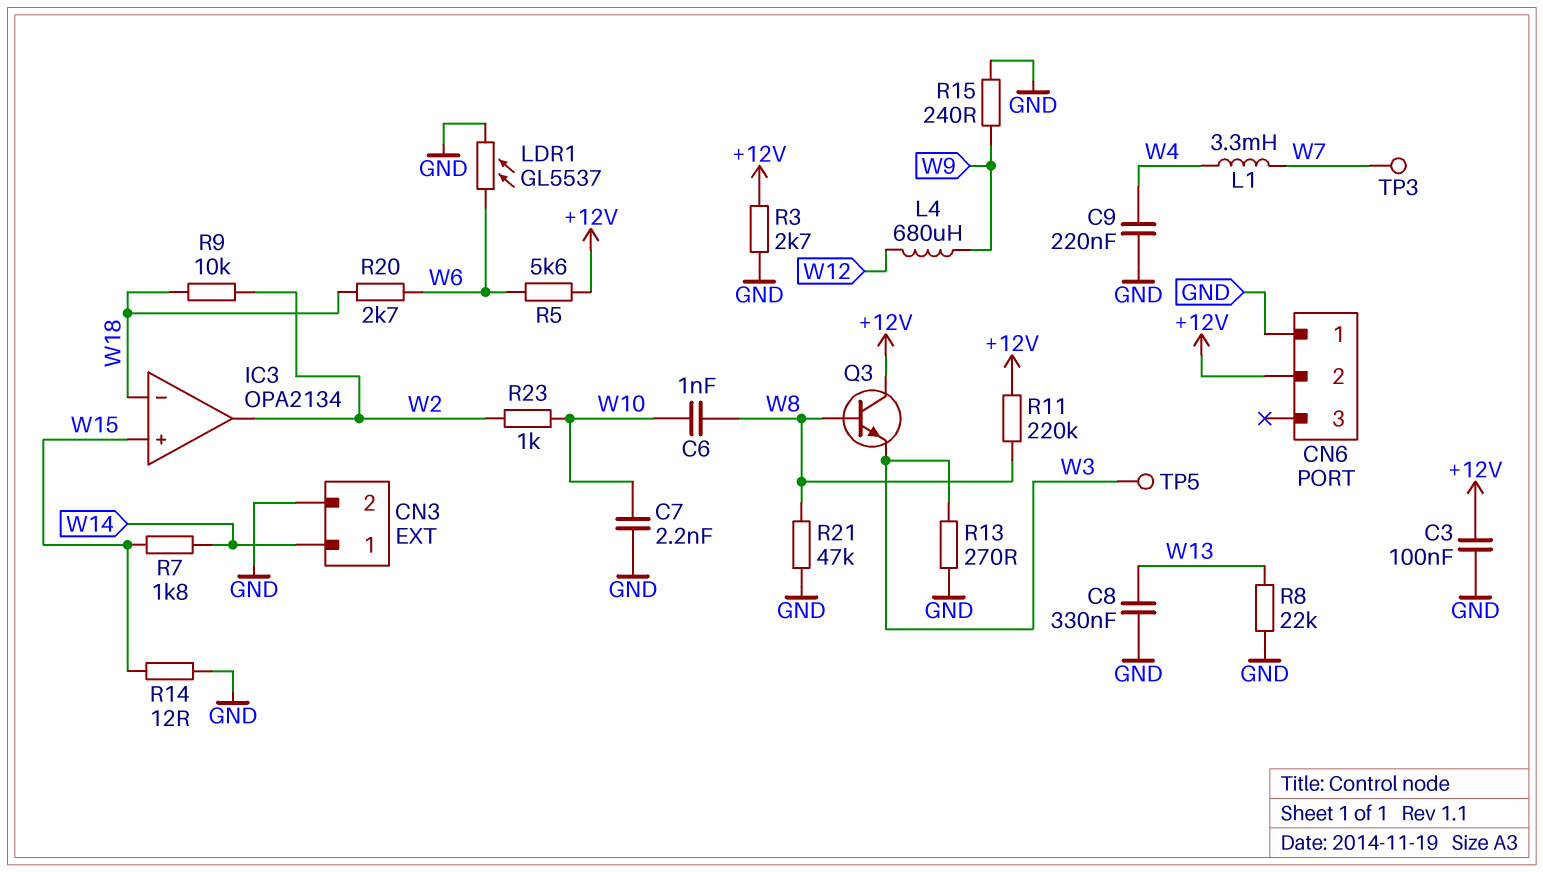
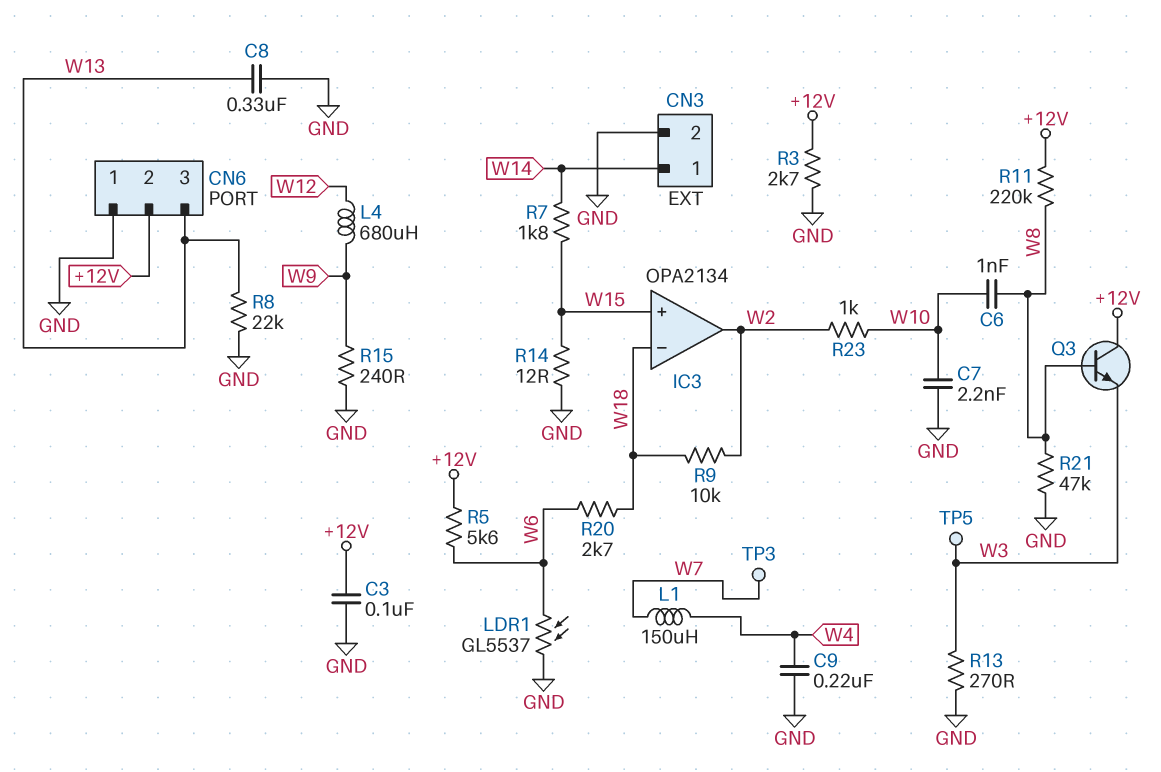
CN6 pin 3: none -> W13
L1: 3.3mH (W4, W7) -> 150uH (W4, W7)

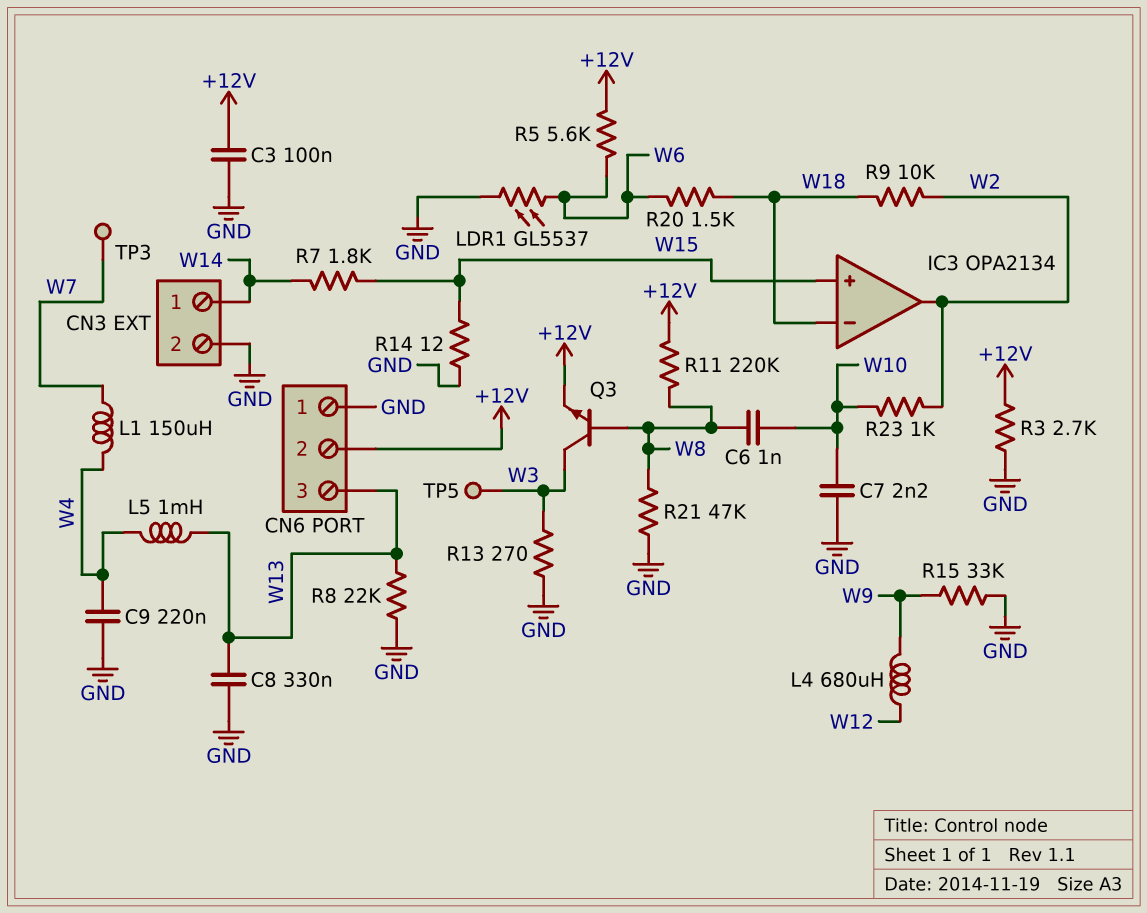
L5: none -> 1mH (W4, W13)
Q3: NPN (B W8, C +12V, E W3) -> NPN (B W8, C W3, E +12V)
R15: 240 (GND, W9) -> 33k (GND, W9)
R20: 2.7k (W6, W18) -> 1.5k (W6, W18)

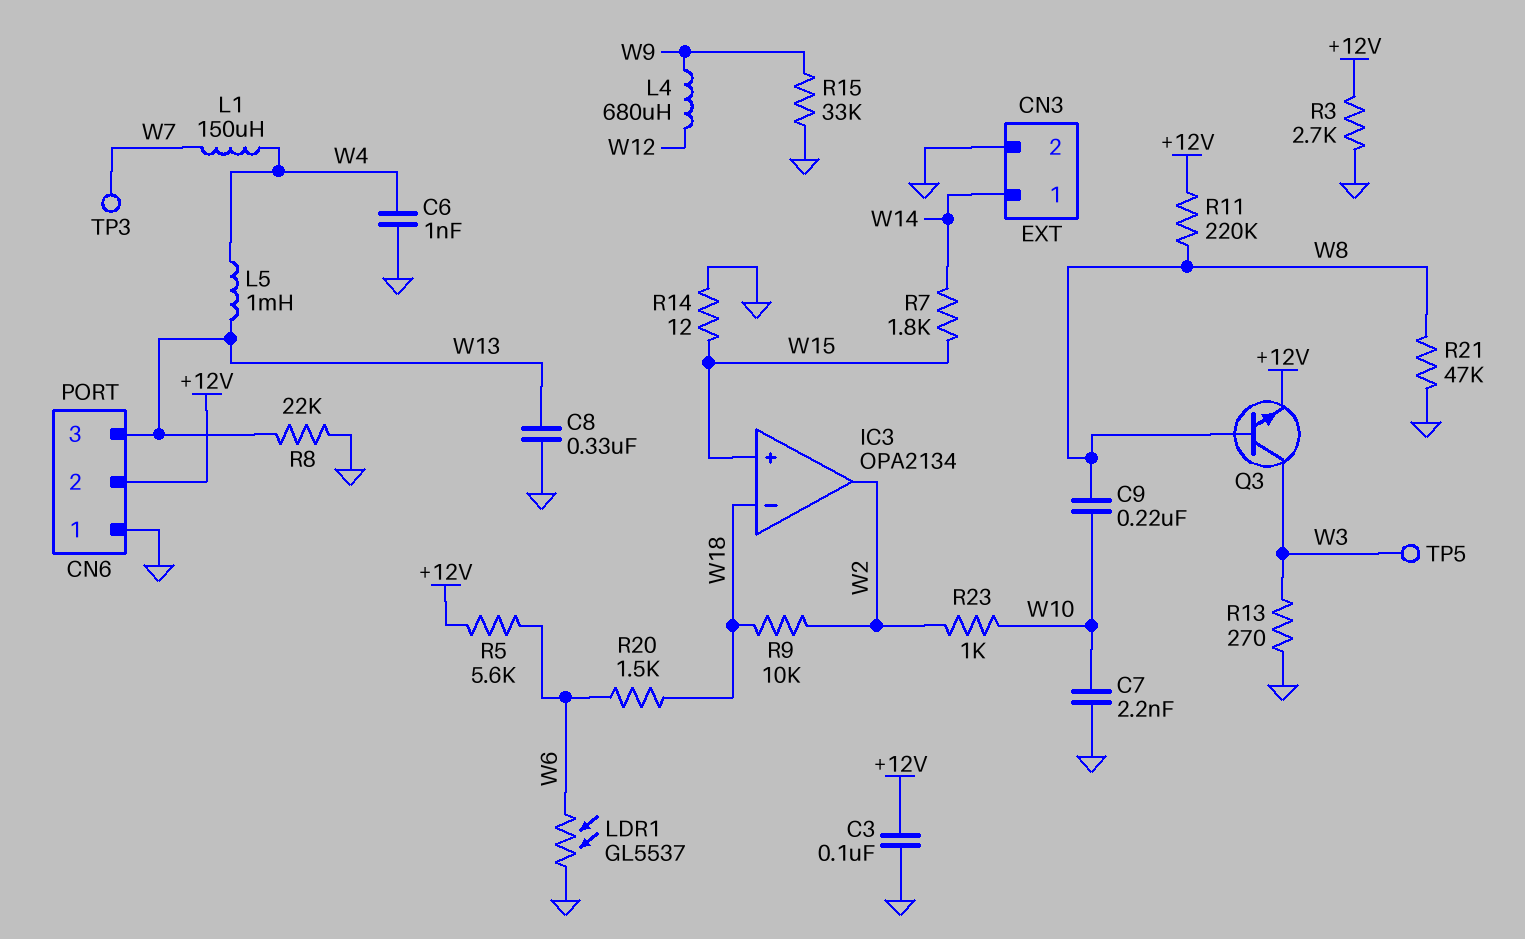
C6: 1nF (W8, W10) -> 1nF (GND, W4)
C9: 220nF (GND, W4) -> 220nF (W8, W10)

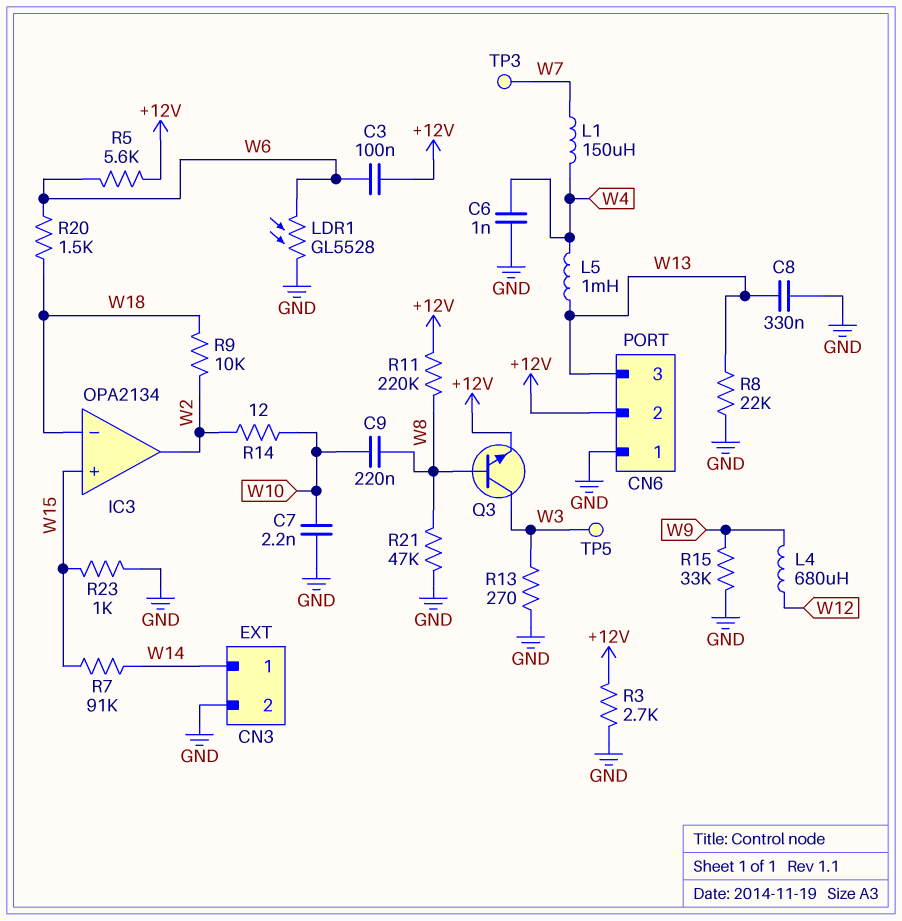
C3: 100nF (+12V, GND) -> 100nF (+12V, W6)
LDR1: GL5537 (GND, W6) -> GL5528 (GND, W6)
R7: 1.8k (W14, W15) -> 91k (W14, W15)
R14: 12 (GND, W15) -> 12 (W2, W10)
R23: 1k (W2, W10) -> 1k (GND, W15)

